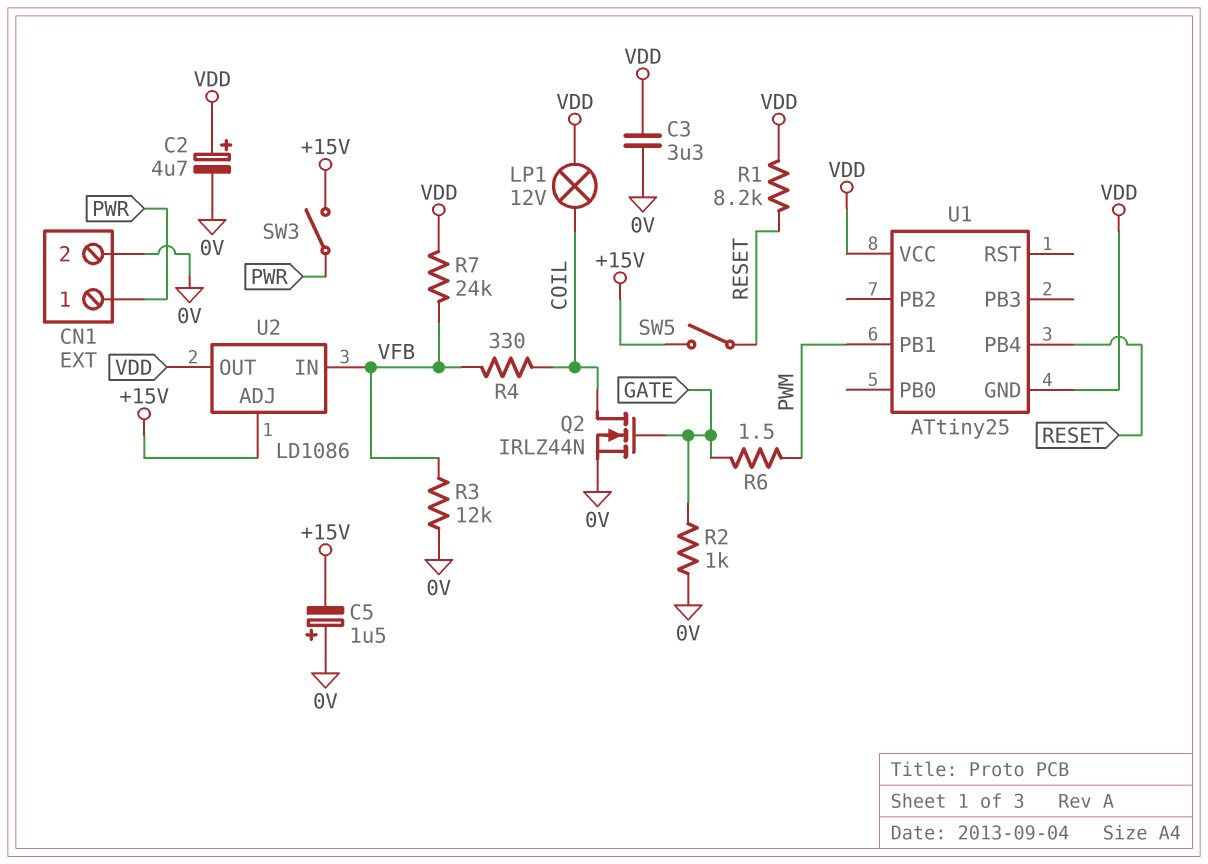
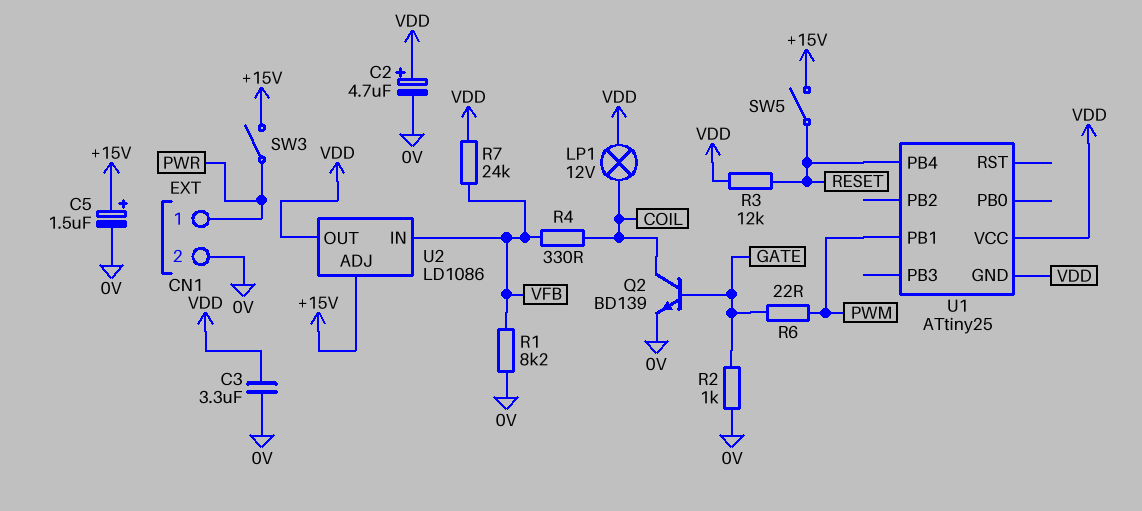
C5: 1.5uF (plus 0V, minus +15V) -> 1.5uF (plus +15V, minus 0V)
Q2: NMOS IRLZ44N (G GATE, D COIL, S 0V) -> NPN BD139 (B GATE, C COIL, E 0V)
R1: 8.2k (RESET, VDD) -> 8.2k (0V, VFB)
R3: 12k (0V, VFB) -> 12k (RESET, VDD)
R6: 1.5 (GATE, PWM) -> 22 (GATE, PWM)

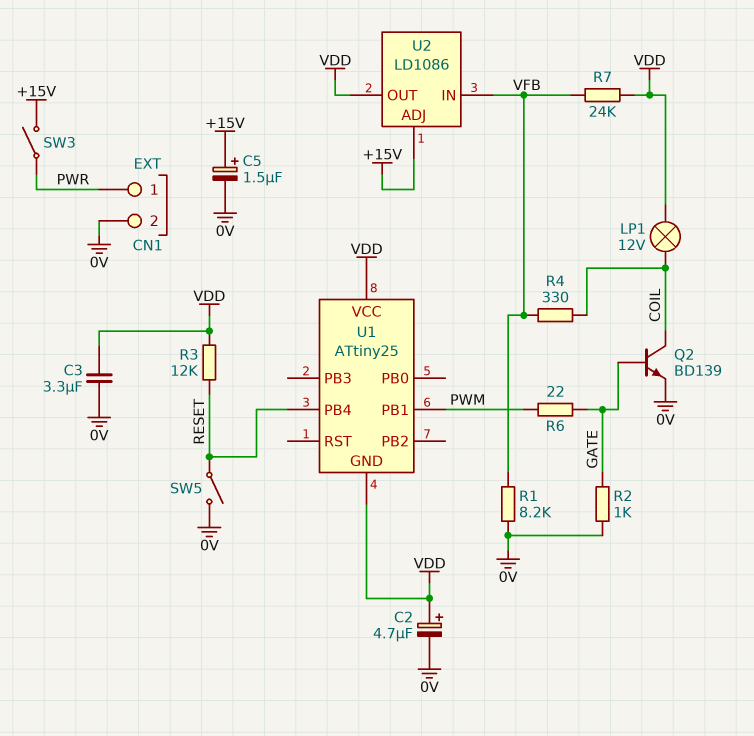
SW5: switch (+15V, RESET) -> switch (0V, RESET)

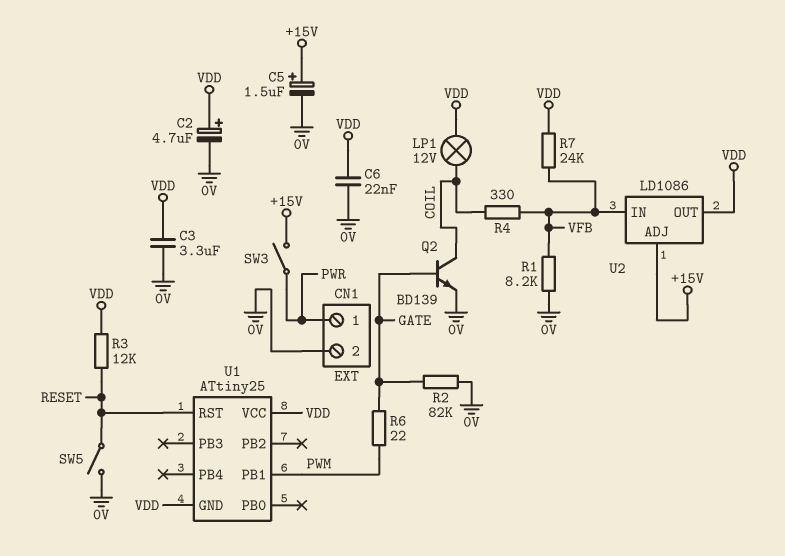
C6: none -> 22nF (0V, VDD)
R2: 1k (0V, GATE) -> 82k (0V, GATE)
U1 pin PB4: RESET -> none
U1 pin RST: none -> RESET

